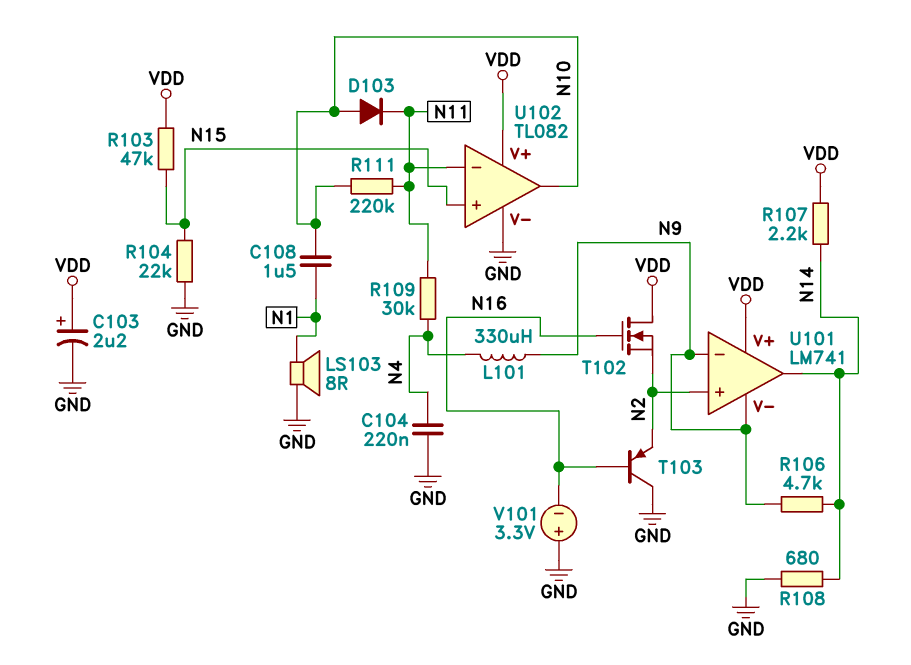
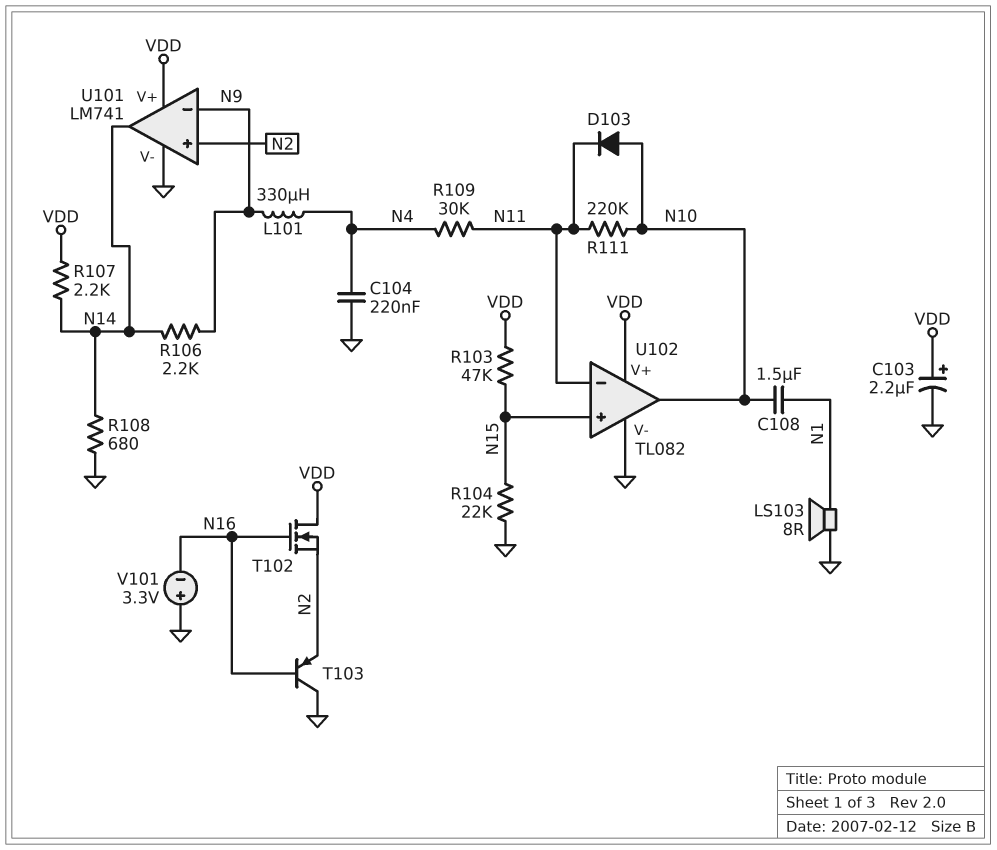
R106: 4.7k (N9, N14) -> 2.2k (N9, N14)
U101 pin V-: N9 -> GND

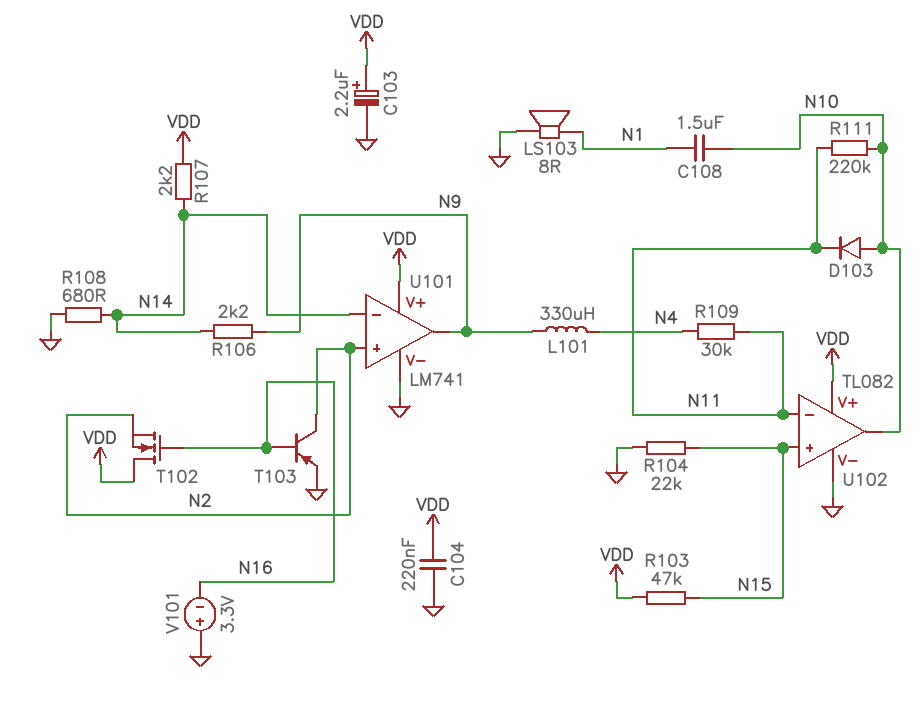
C104: 220nF (GND, N4) -> 220nF (GND, VDD)
T103: PNP (B N16, C GND, E N2) -> PNP (B N16, C N2, E GND)
U101 pin in-: N9 -> N14
U101 pin out: N14 -> N9

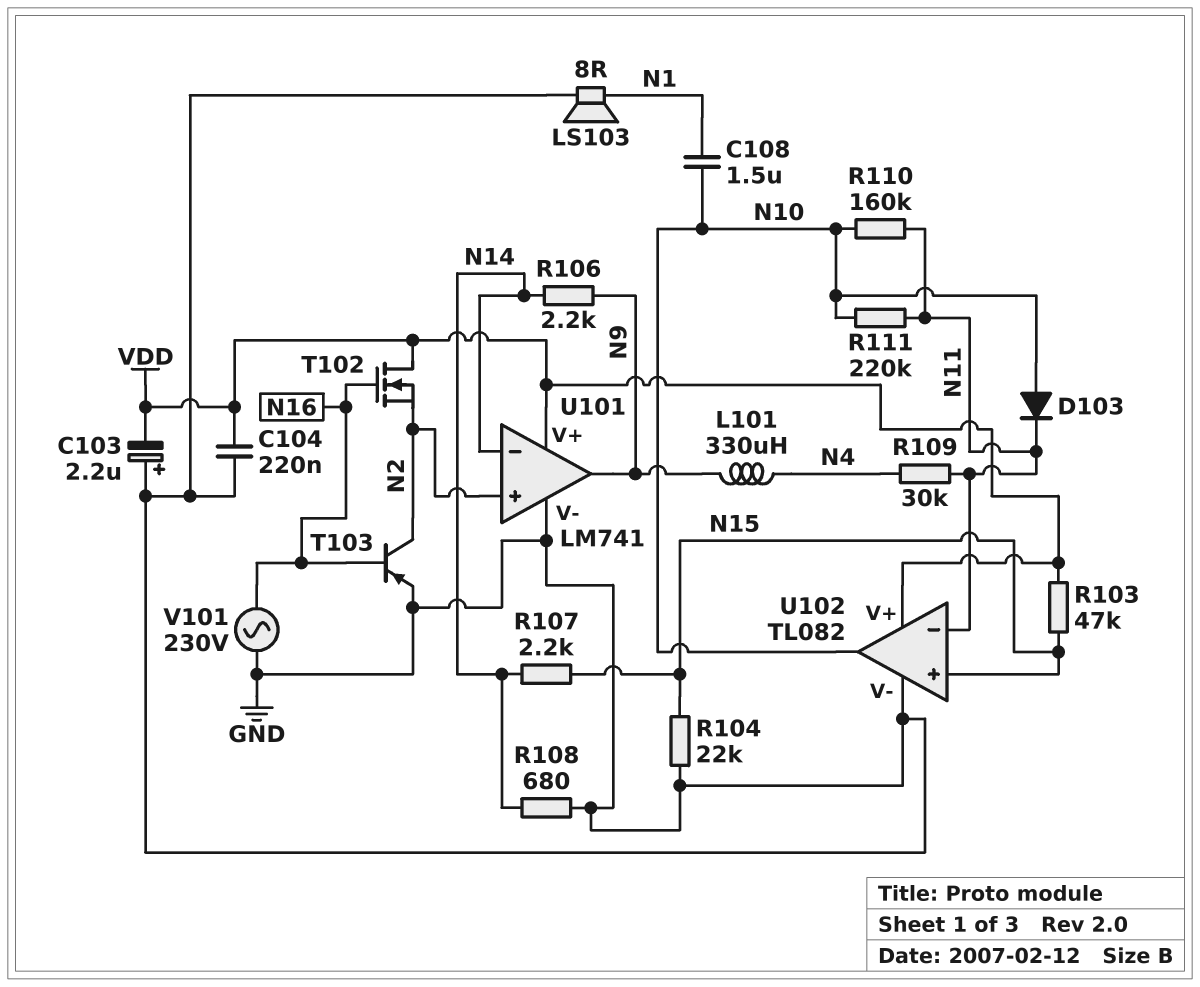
C103: 2.2uF (plus VDD, minus GND) -> 2.2uF (plus GND, minus VDD)
R107: 2.2k (N14, VDD) -> 2.2k (N14, N15)
R110: none -> 160k (N10, N11)
V101: 3.3V (plus GND, minus N16) -> AC 230V (GND, N16)

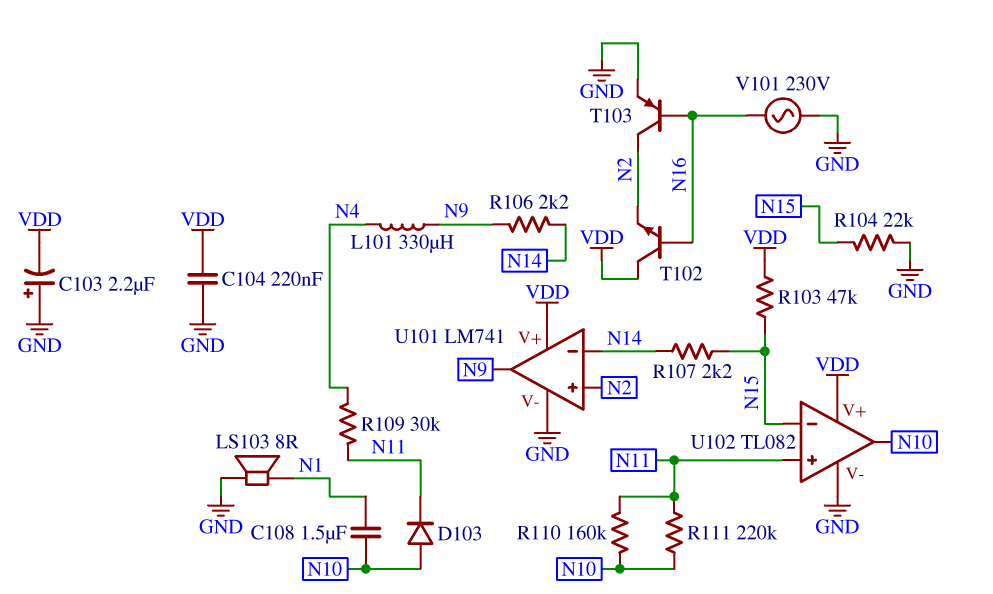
R108: 680 (GND, N14) -> none
T102: NMOS (G N16, D VDD, S N2) -> NPN (B N16, C VDD, E N2)
U102 pin in+: N15 -> N11
U102 pin in-: N11 -> N15

